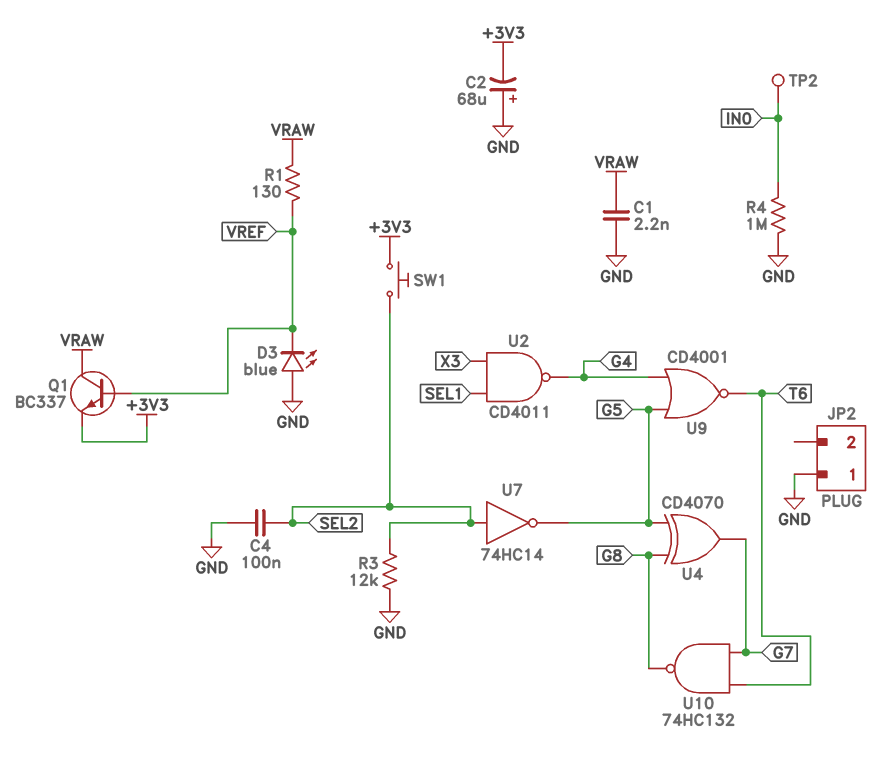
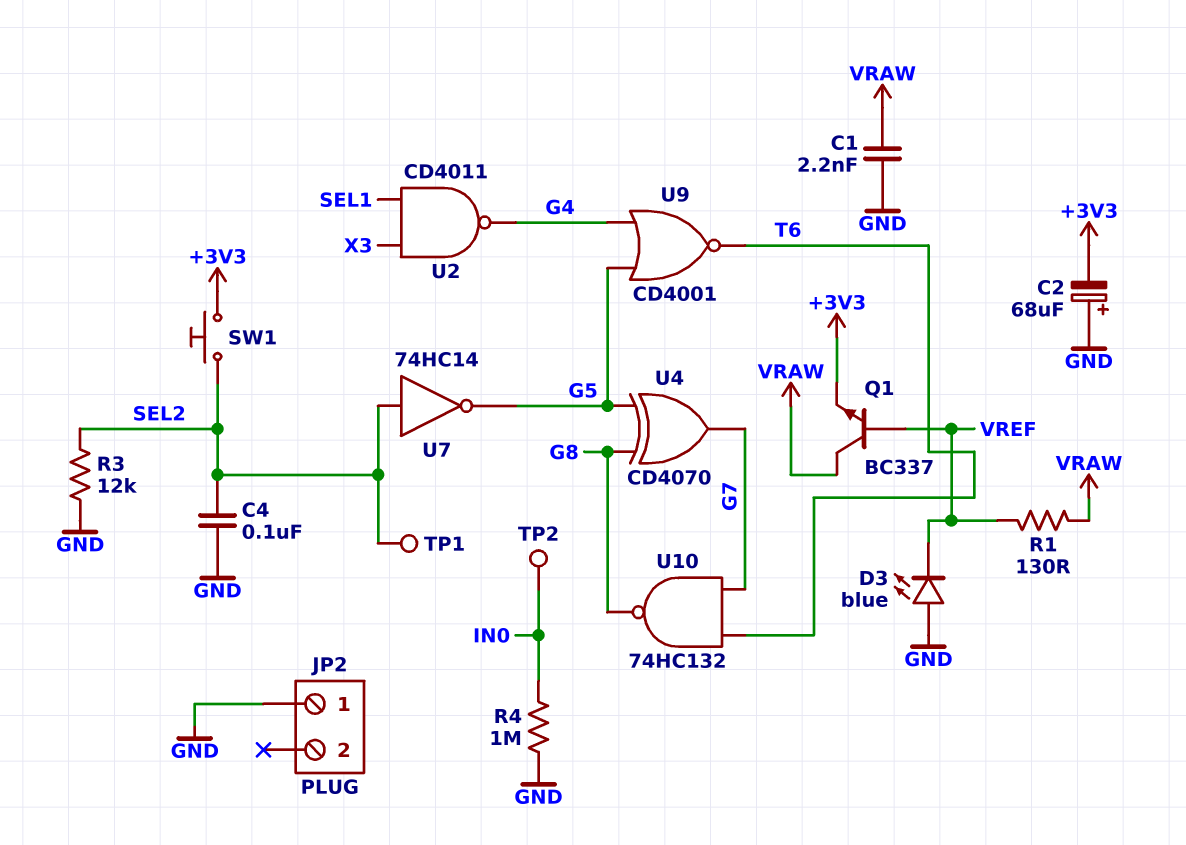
TP1: none -> test point (SEL2)

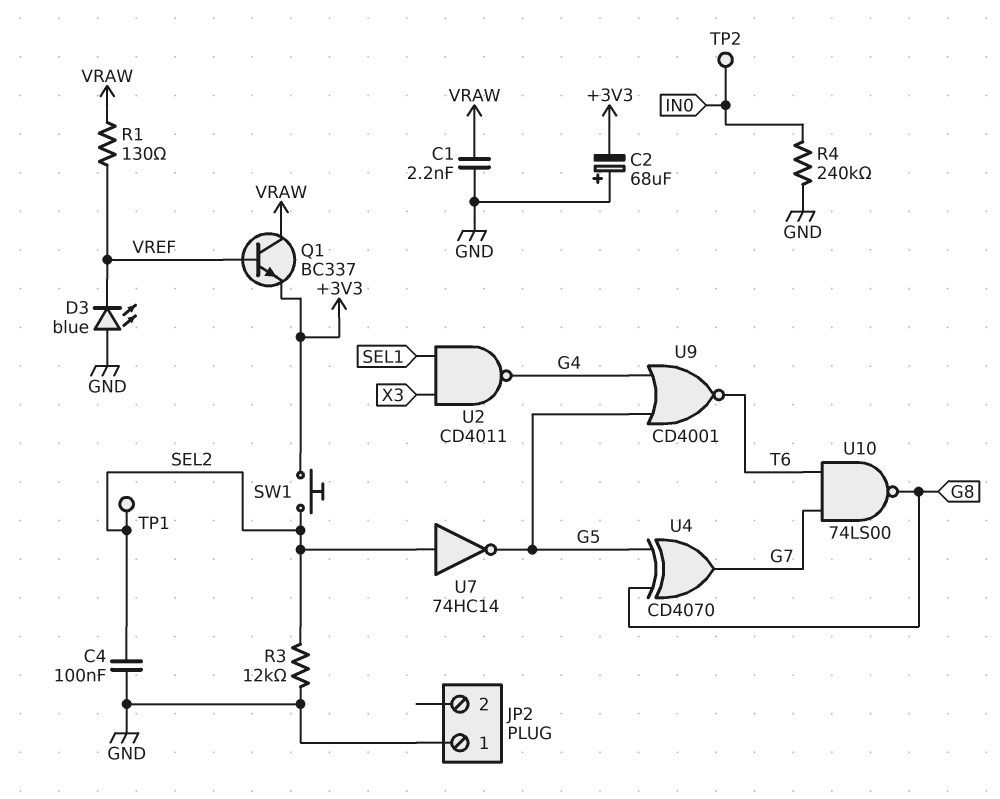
R4: 1M (GND, IN0) -> 240k (GND, IN0)
U10: NAND 74HC132 (in G7, in T6, out G8) -> NAND 74LS00 (in G7, in T6, out G8)

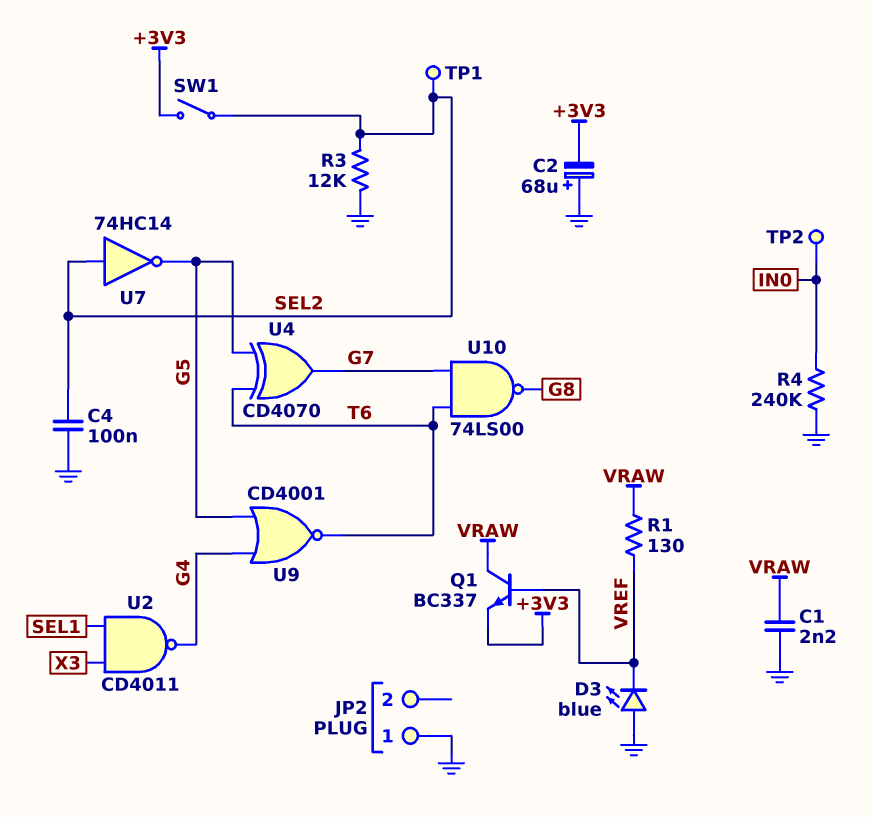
SW1: button (+3V3, SEL2) -> switch (+3V3, SEL2)
U4: XOR CD4070 (in G5, in G8, out G7) -> XOR CD4070 (in G5, in T6, out G7)

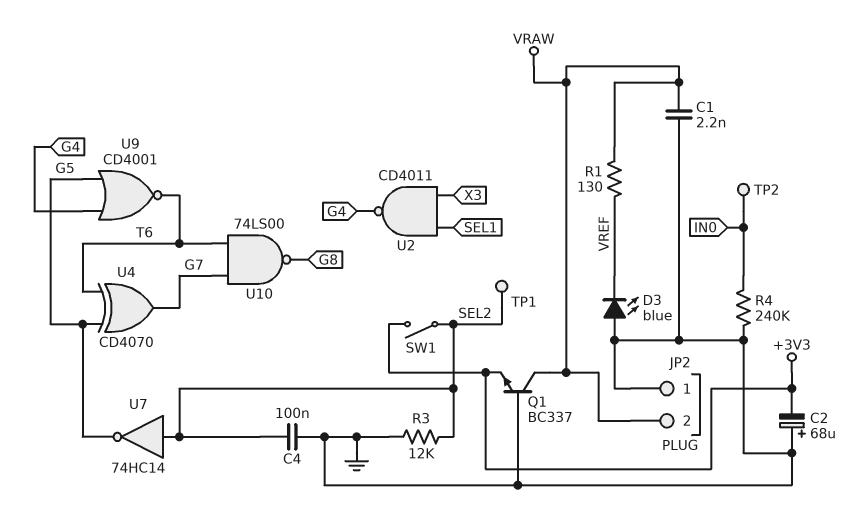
JP2 pin 2: none -> VRAW
Q1: NPN BC337 (B VREF, C VRAW, E +3V3) -> NPN BC337 (B GND, C VRAW, E +3V3)

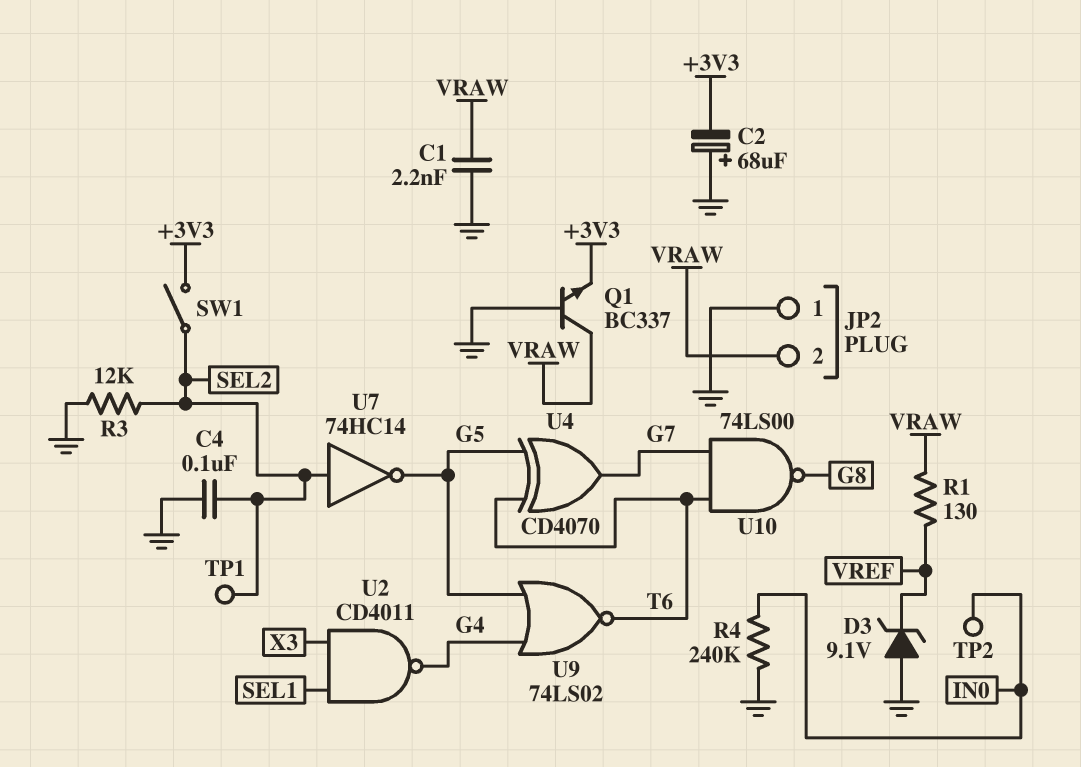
D3: LED blue (A GND, K VREF) -> zener 9.1V (A GND, K VREF)
U9: NOR CD4001 (in G4, in G5, out T6) -> NOR 74LS02 (in G4, in G5, out T6)

